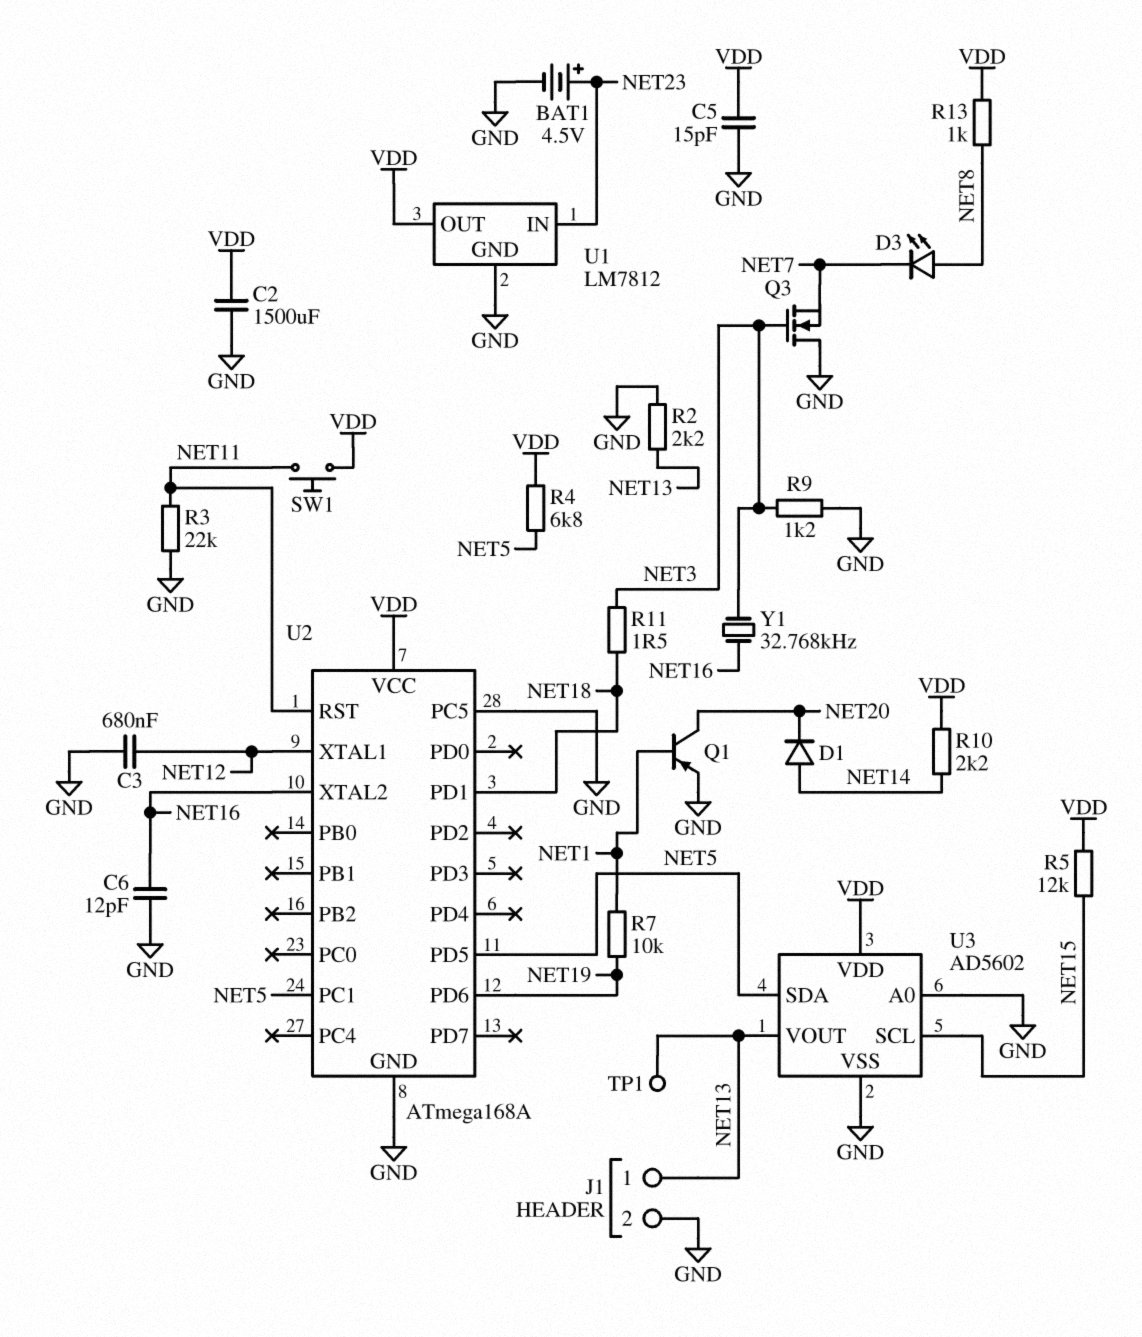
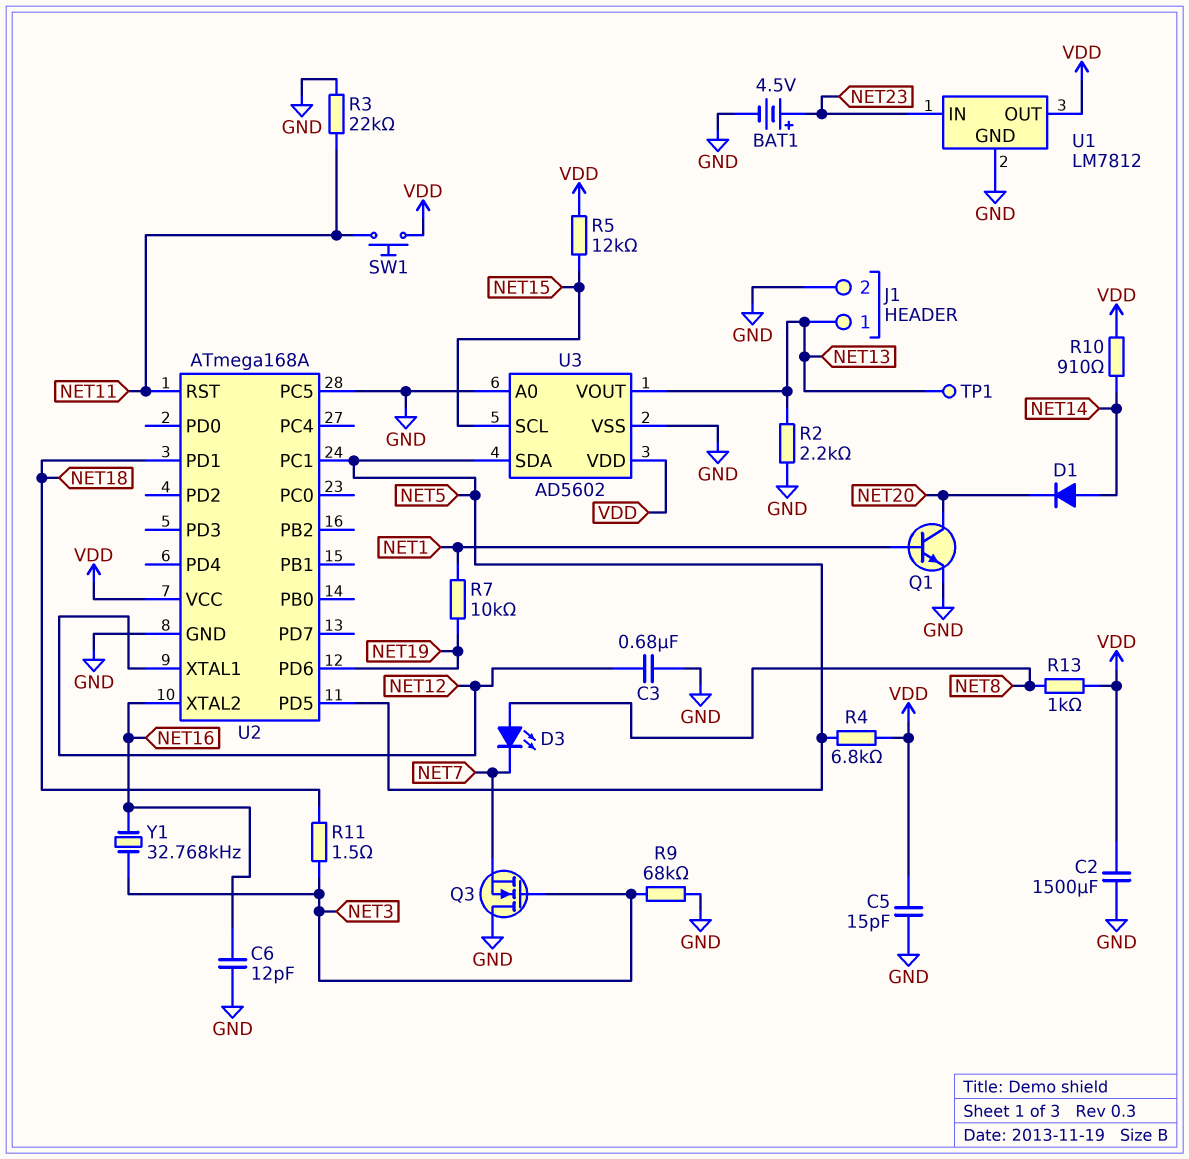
Q1: PNP (B NET1, C NET20, E GND) -> NPN (B NET1, C NET20, E GND)
R9: 1.2k (GND, NET3) -> 68k (GND, NET3)
R10: 2.2k (NET14, VDD) -> 910 (NET14, VDD)

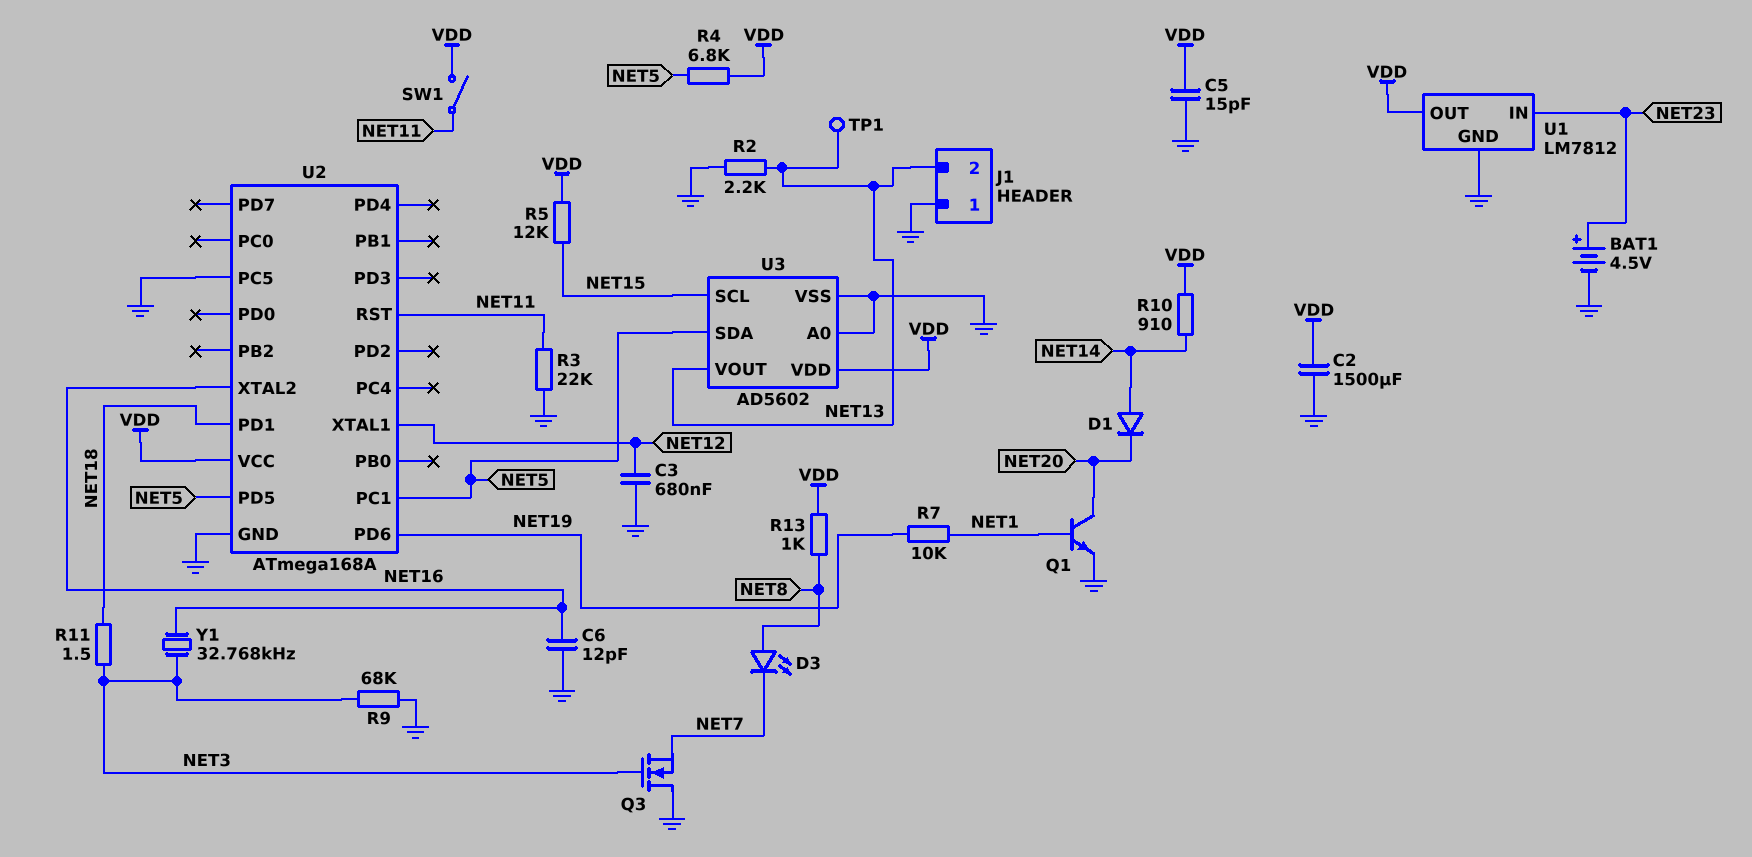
J1 pin 1: NET13 -> GND
J1 pin 2: GND -> NET13
SW1: button (NET11, VDD) -> switch (NET11, VDD)

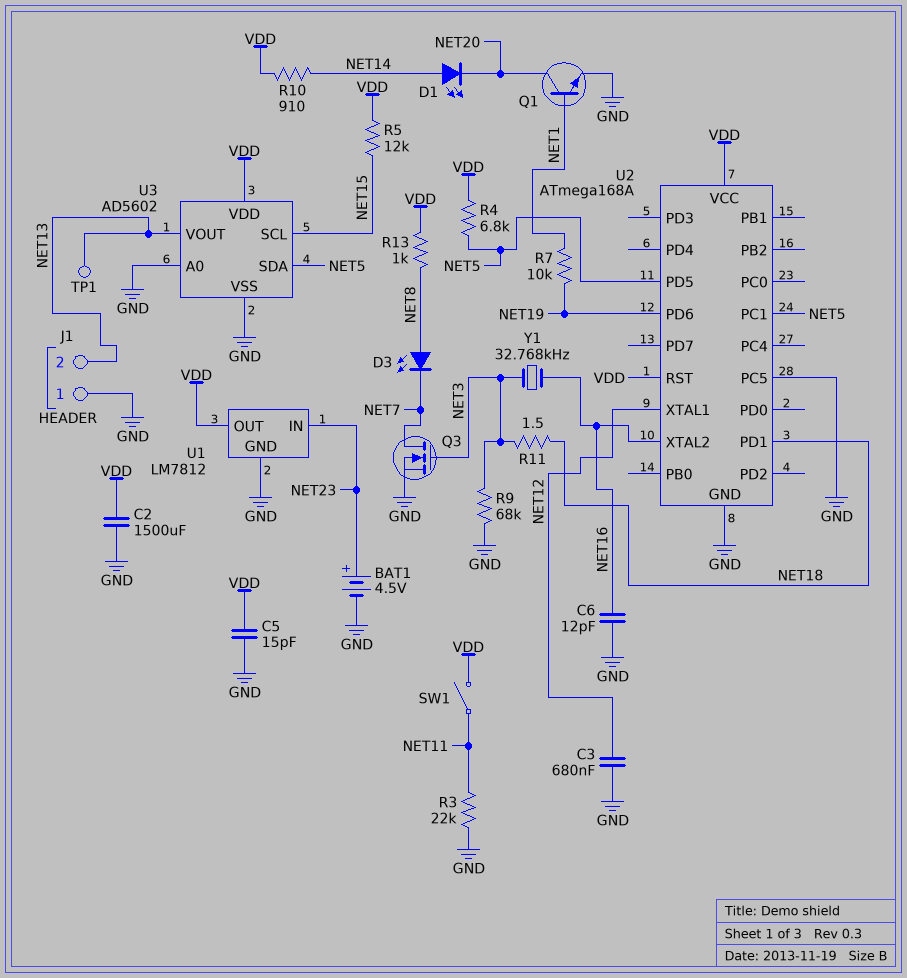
D1: diode (A NET14, K NET20) -> LED (A NET14, K NET20)
Q3: NMOS (G NET3, D GND, S NET7) -> NMOS (G NET3, D NET7, S GND)
R2: 2.2k (GND, NET13) -> none
U2 pin RST: NET11 -> VDD

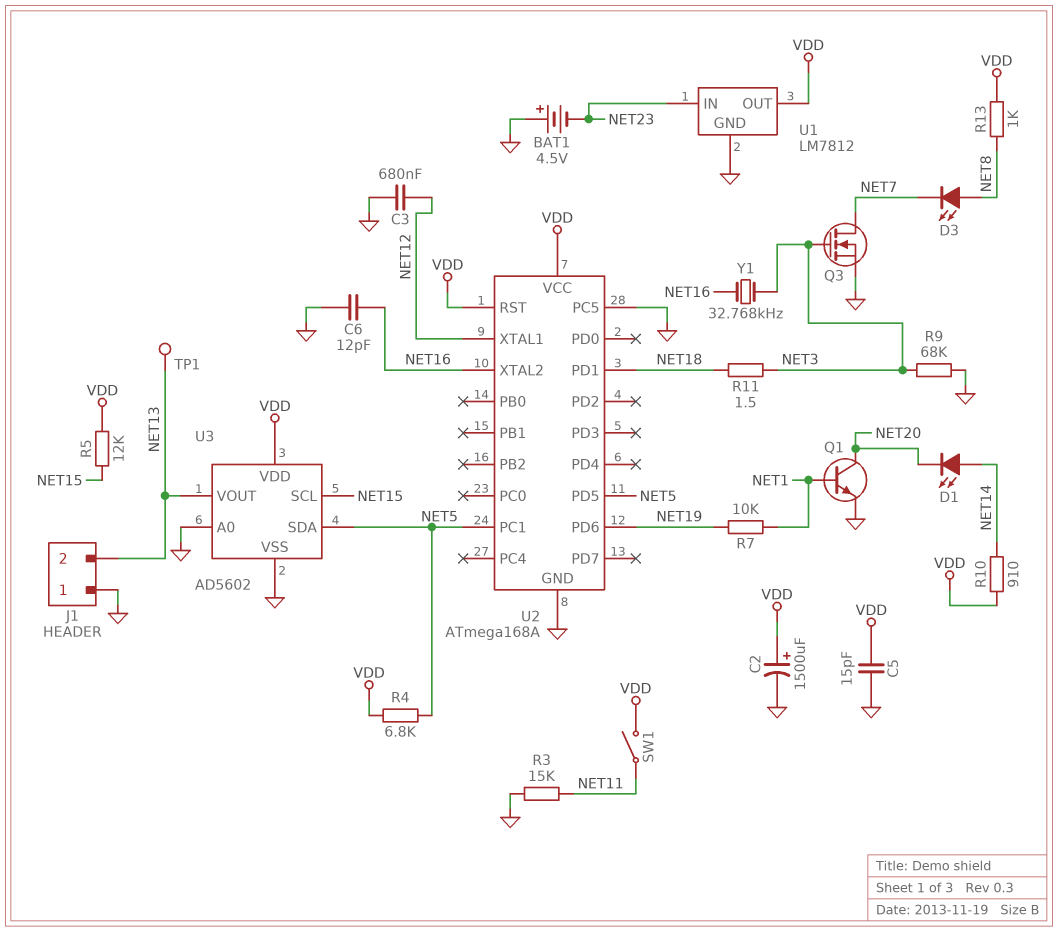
BAT1: 4.5V (plus NET23, minus GND) -> 4.5V (plus GND, minus NET23)
C2: 1500uF (GND, VDD) -> 1500uF (plus VDD, minus GND)
R3: 22k (GND, NET11) -> 15k (GND, NET11)

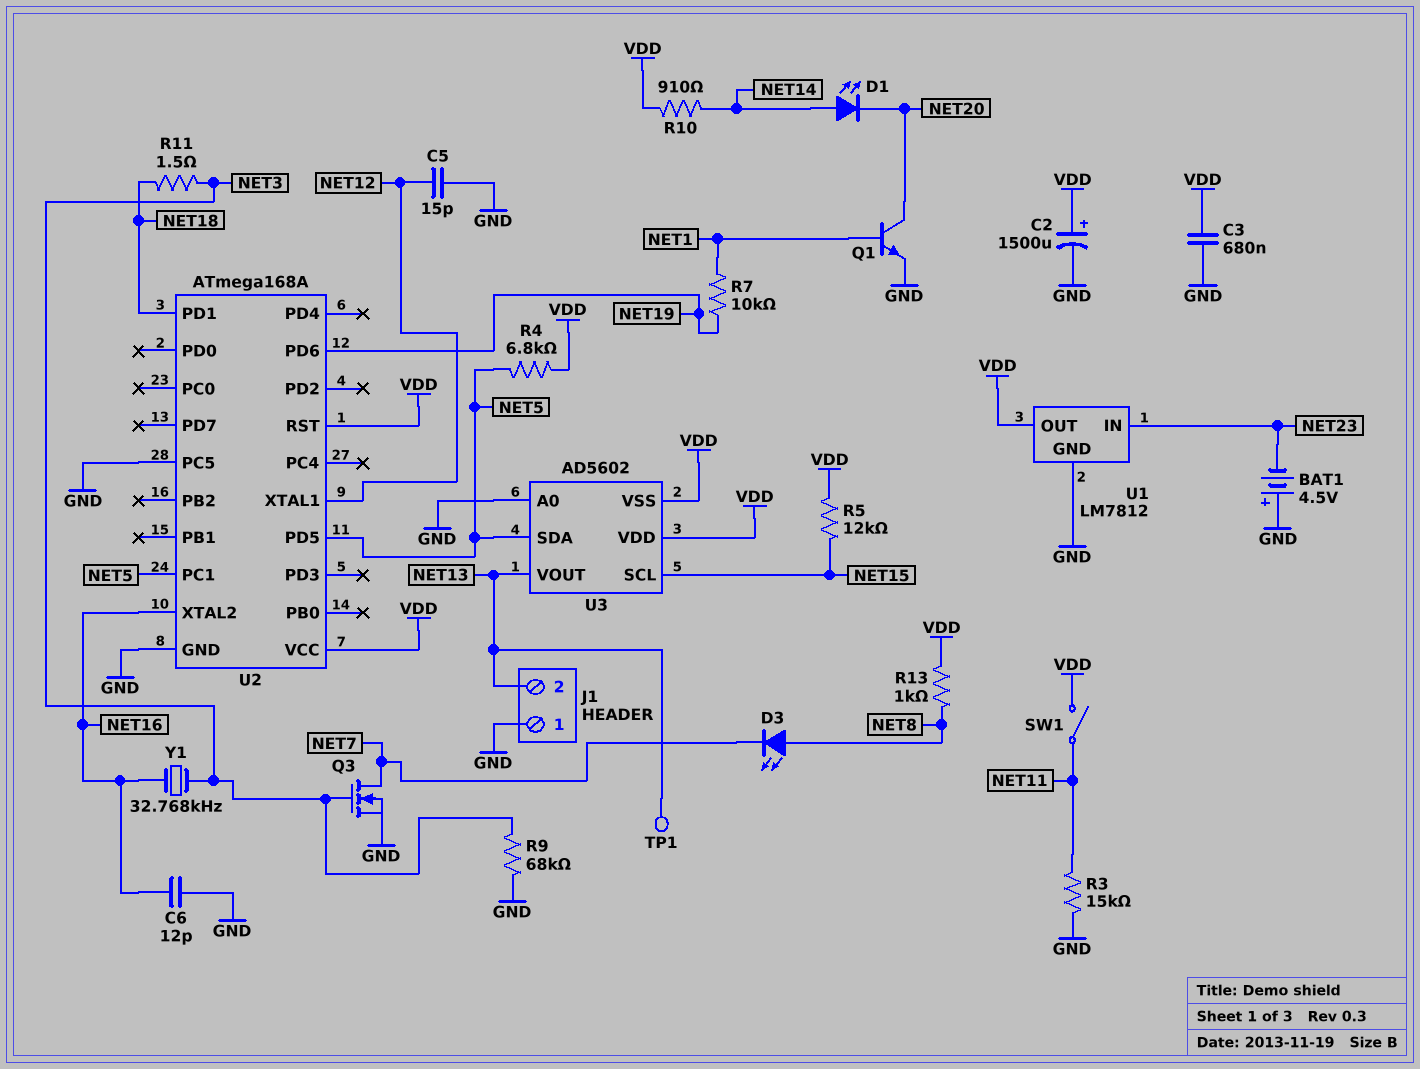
C3: 680nF (GND, NET12) -> 680nF (GND, VDD)
C5: 15pF (GND, VDD) -> 15pF (GND, NET12)
U3 pin VSS: GND -> VDD

